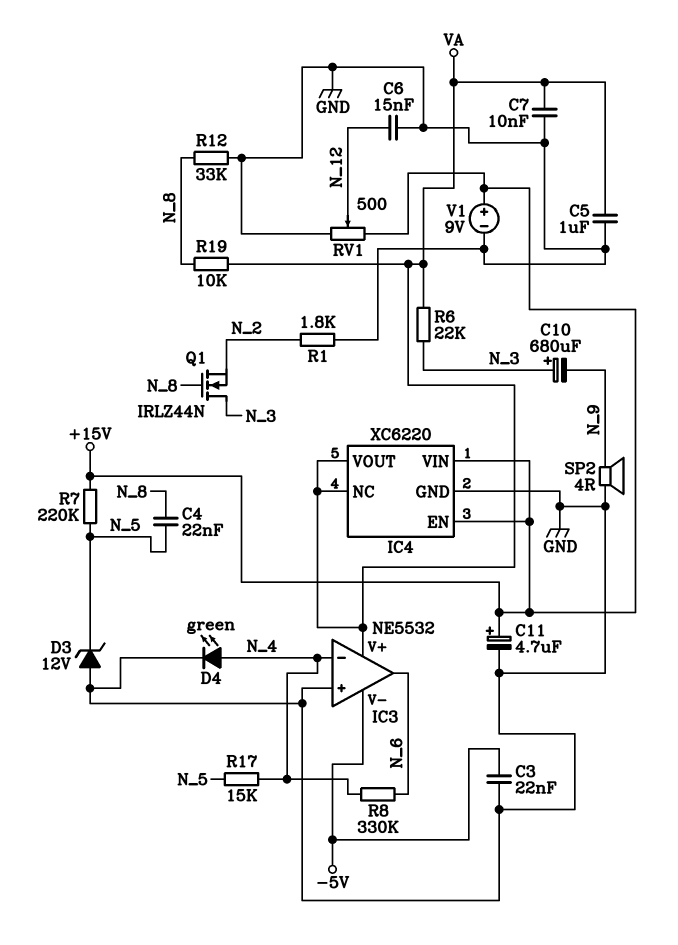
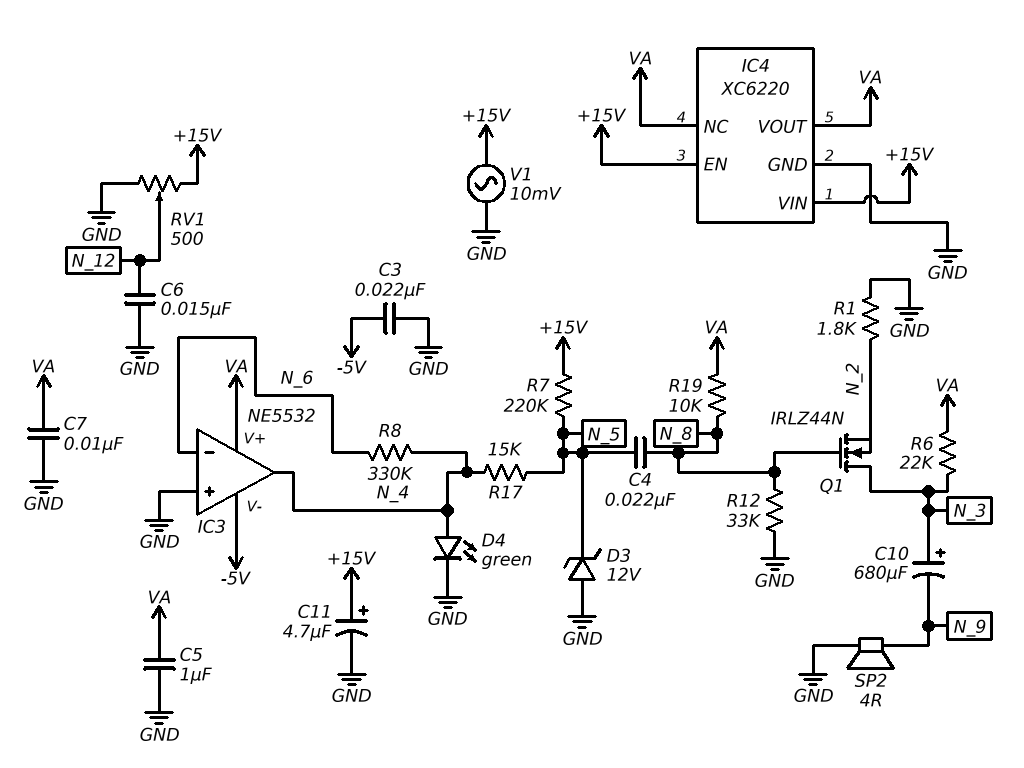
IC3 pin in-: N_4 -> N_6
IC3 pin out: N_6 -> N_4
V1: 9V (plus +15V, minus GND) -> AC 10mV (+15V, GND)

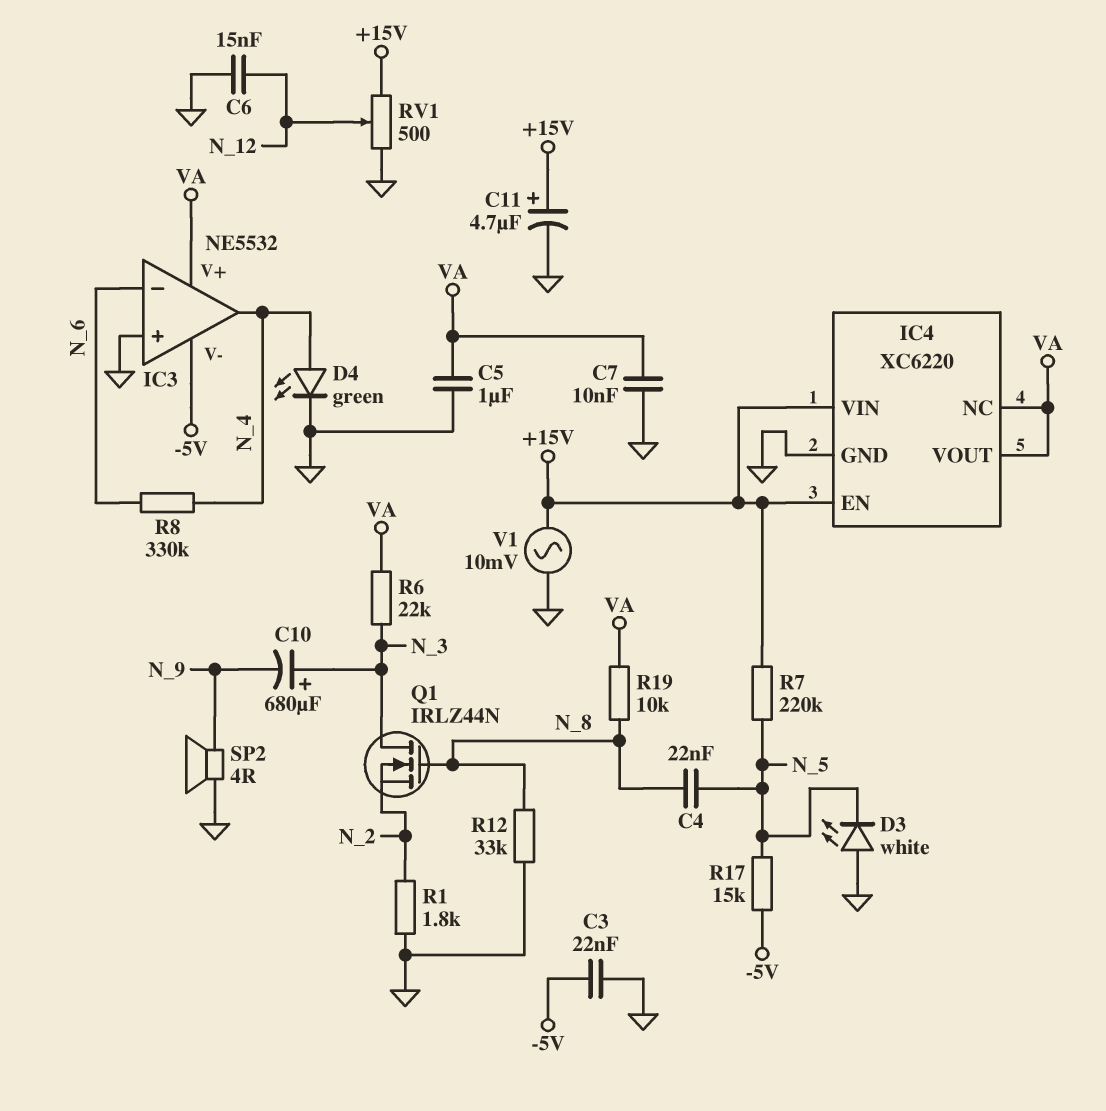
D3: zener 12V (A GND, K N_5) -> LED white (A GND, K N_5)
R17: 15k (N_4, N_5) -> 15k (-5V, N_5)

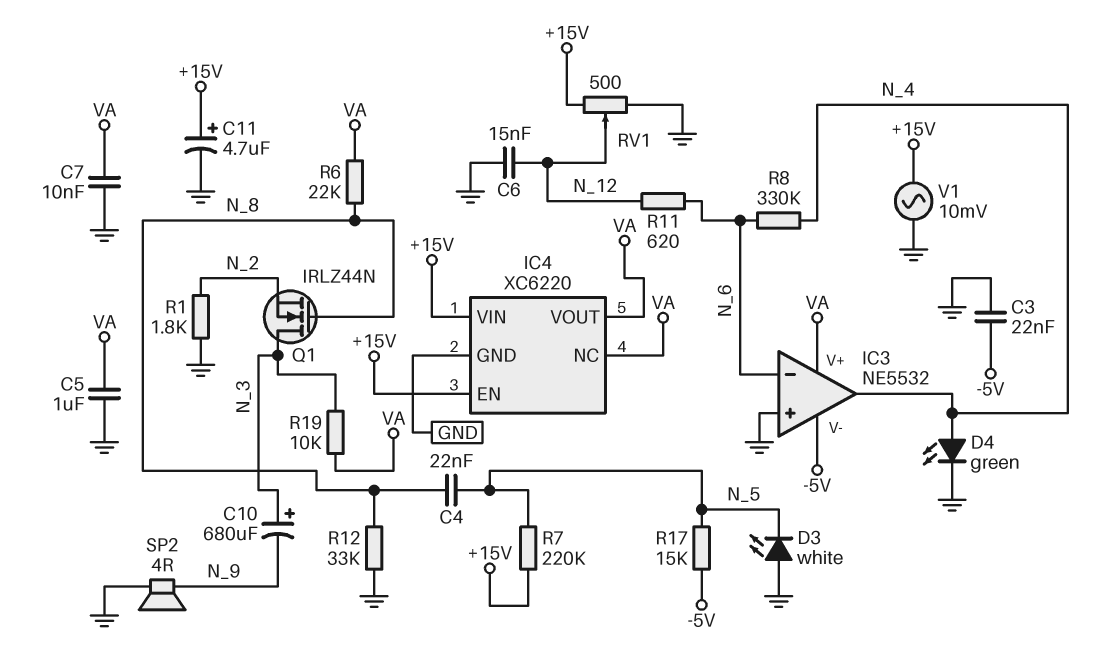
R6: 22k (N_3, VA) -> 22k (N_8, VA)
R11: none -> 620 (N_6, N_12)
R19: 10k (N_8, VA) -> 10k (N_3, VA)

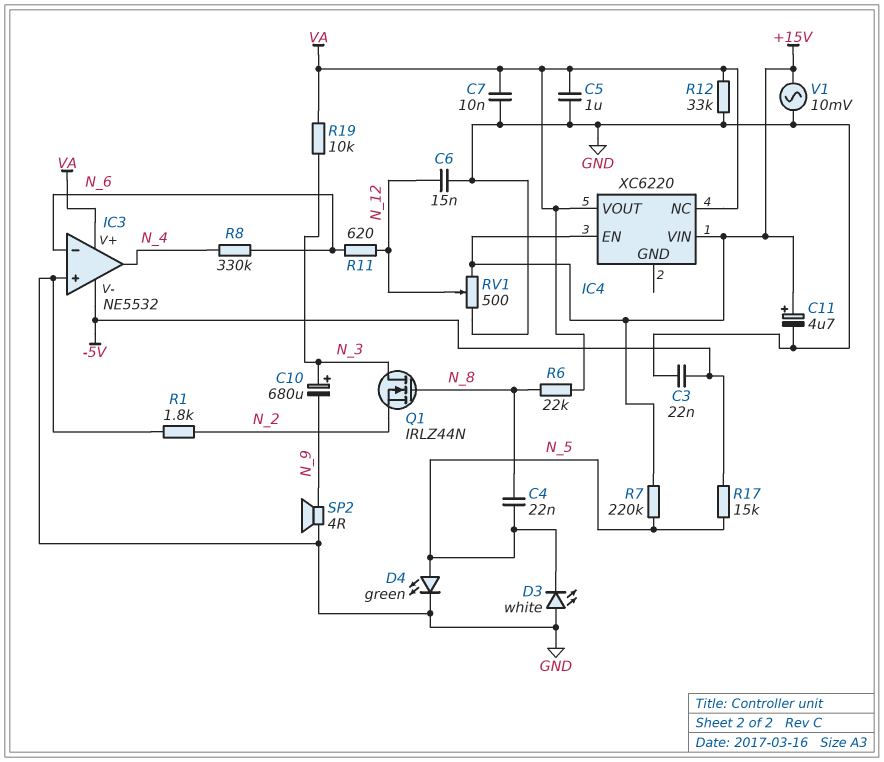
D4: LED green (A N_4, K GND) -> LED green (A N_5, K GND)
IC4 pin GND: GND -> none
R12: 33k (GND, N_8) -> 33k (GND, VA)

